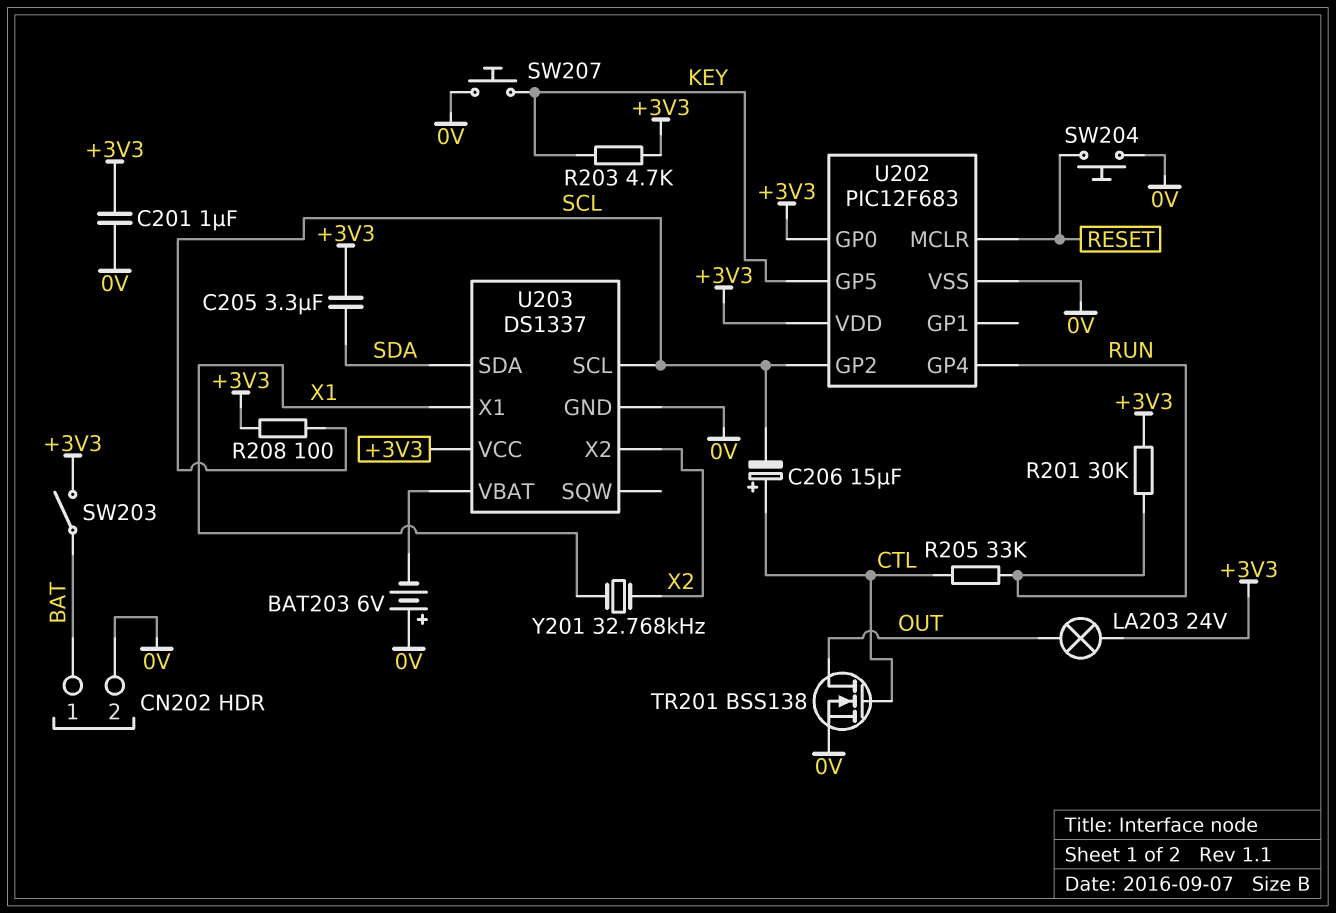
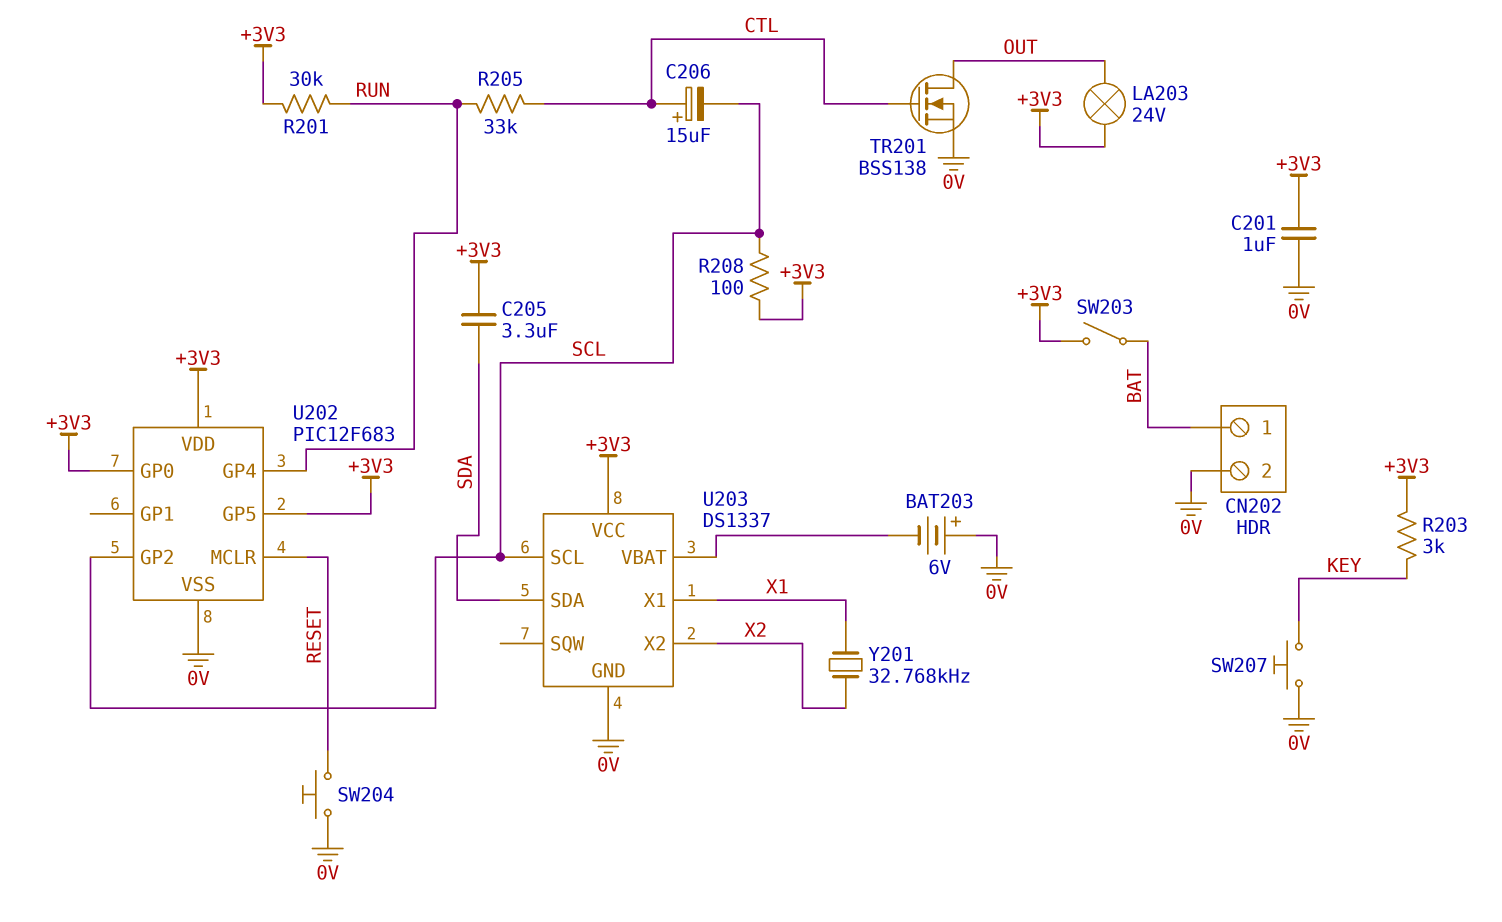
R203: 4.7k (+3V3, KEY) -> 3k (+3V3, KEY)
U202 pin GP5: KEY -> +3V3

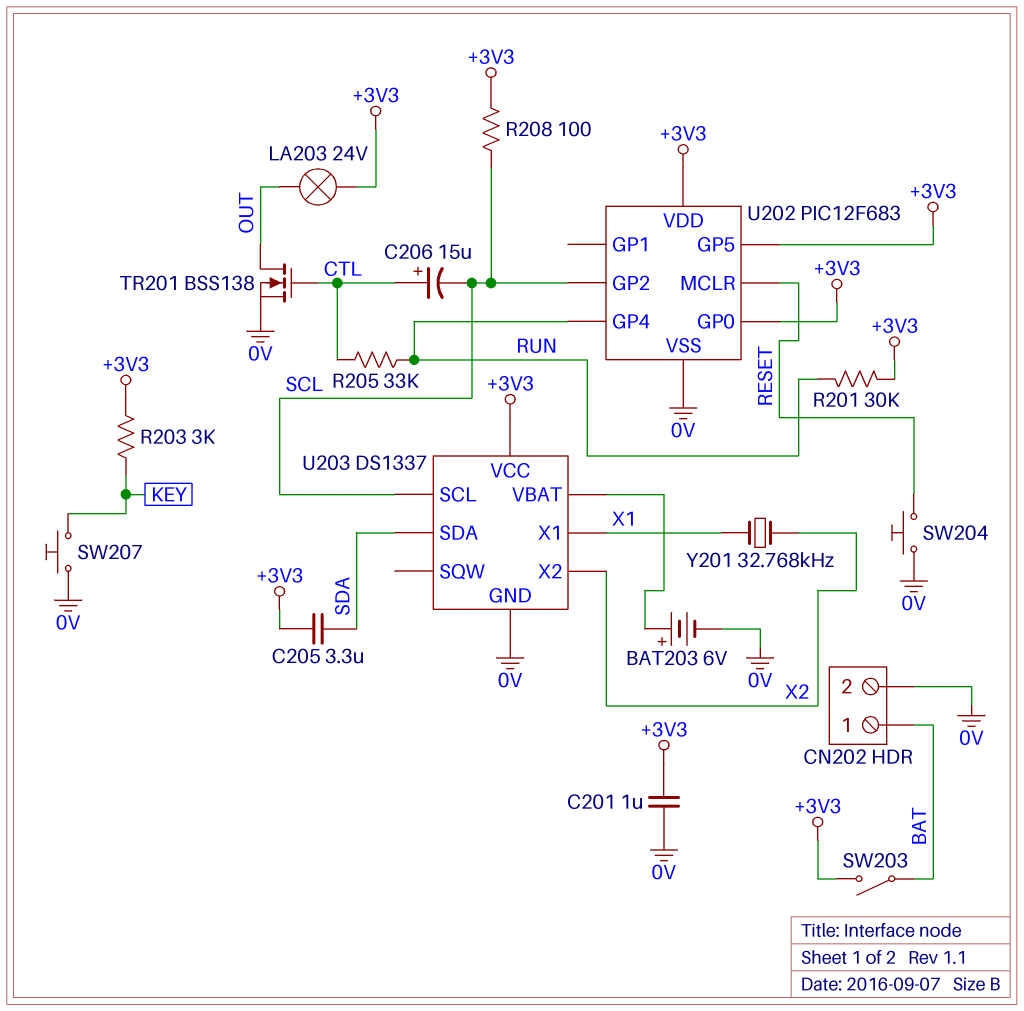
BAT203: 6V (plus 0V, minus U203/VBAT) -> 6V (plus U203/VBAT, minus 0V)

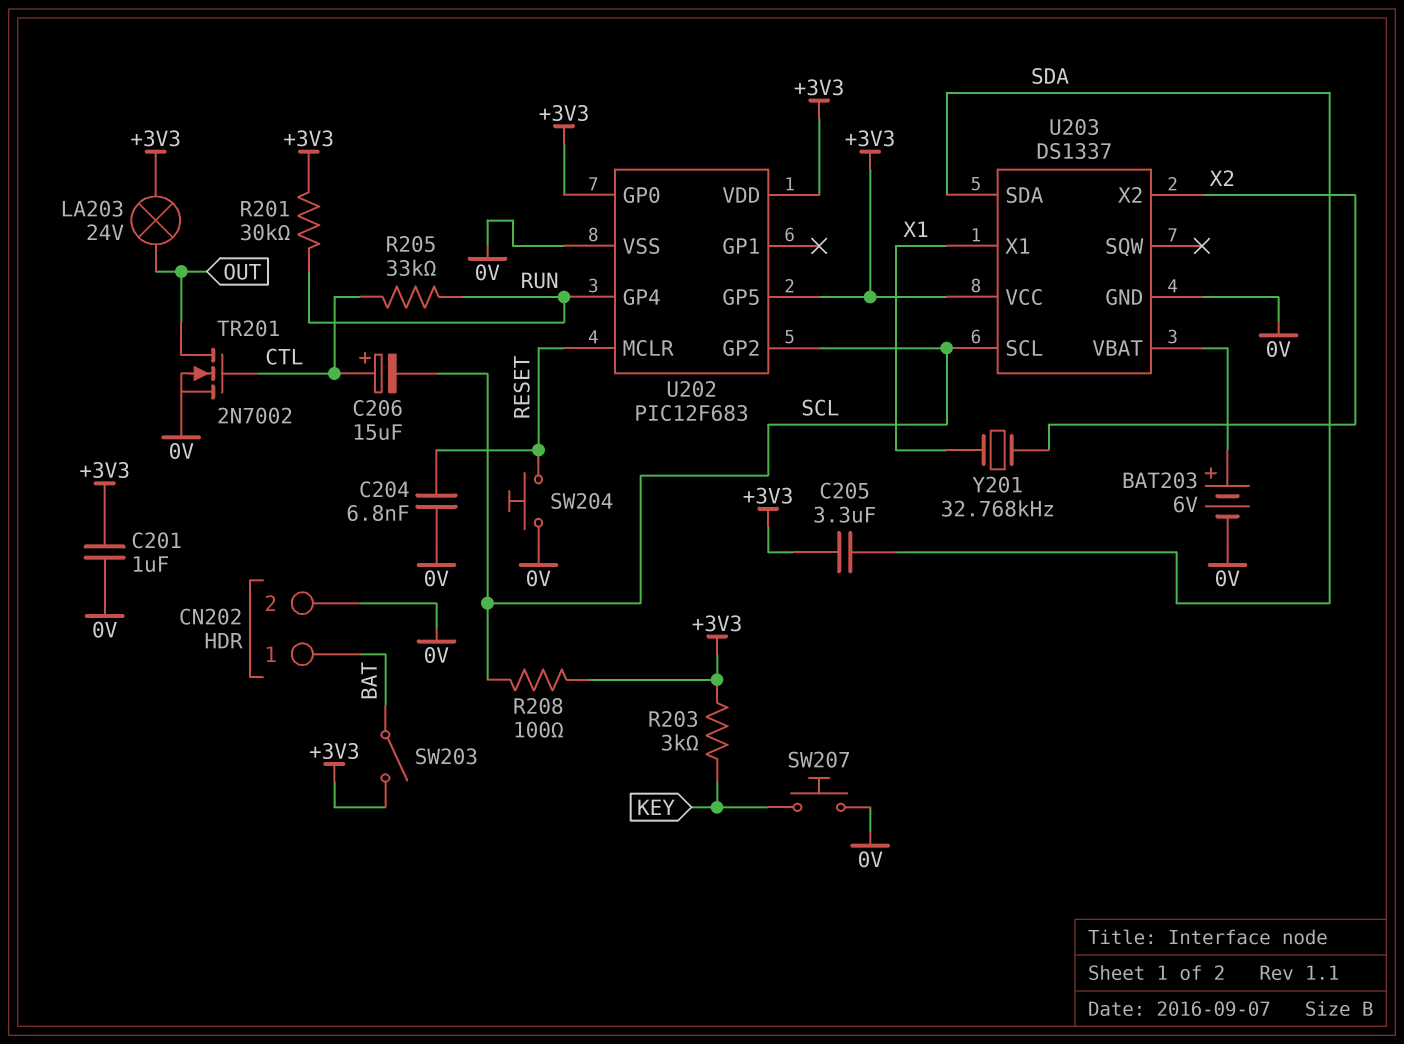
C204: none -> 6.8nF (0V, RESET)
TR201: NMOS BSS138 (G CTL, D OUT, S 0V) -> NMOS 2N7002 (G CTL, D OUT, S 0V)

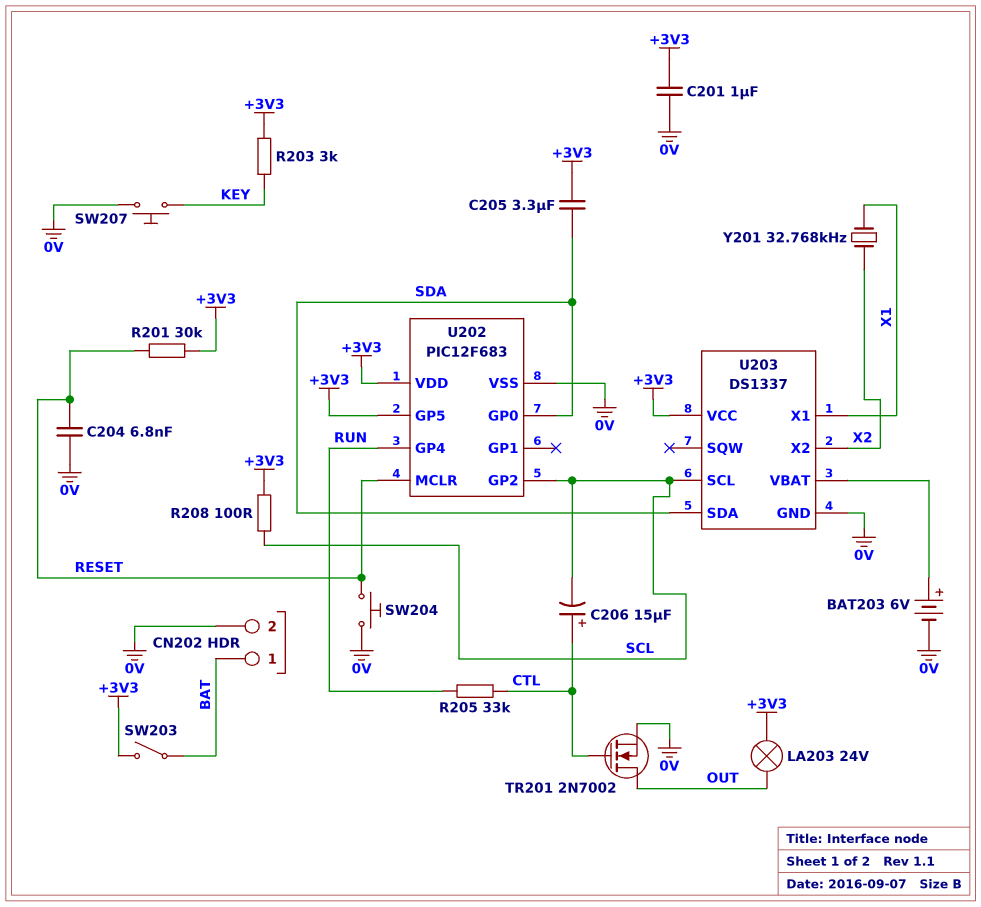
R201: 30k (+3V3, RUN) -> 30k (+3V3, RESET)
U202 pin GP0: +3V3 -> SDA

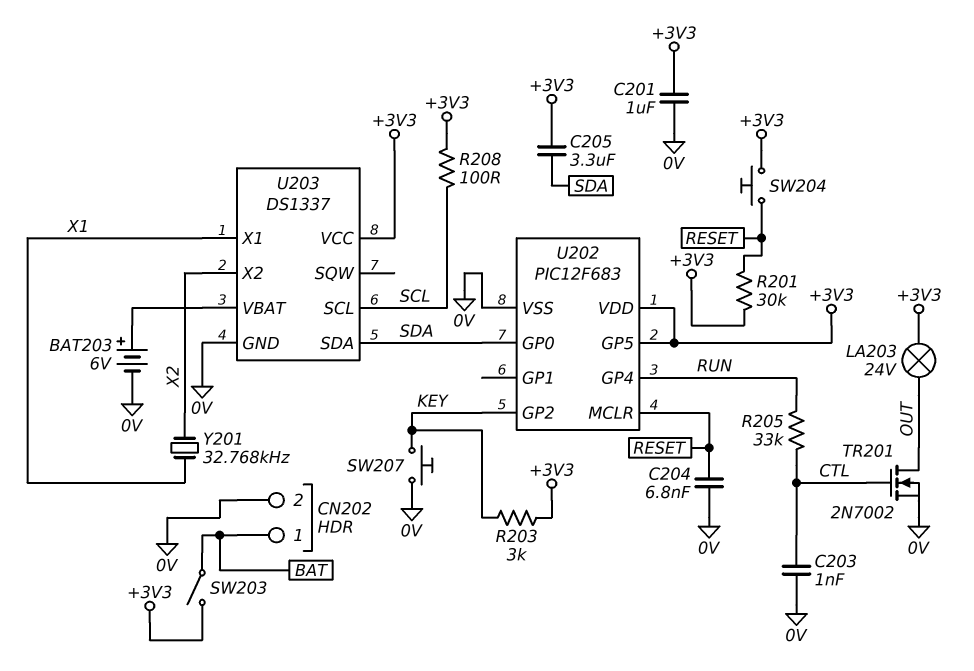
C203: none -> 1nF (0V, CTL)
C206: 15uF (plus CTL, minus SCL) -> none
SW204: button (0V, RESET) -> button (+3V3, RESET)
U202 pin GP2: SCL -> KEY

